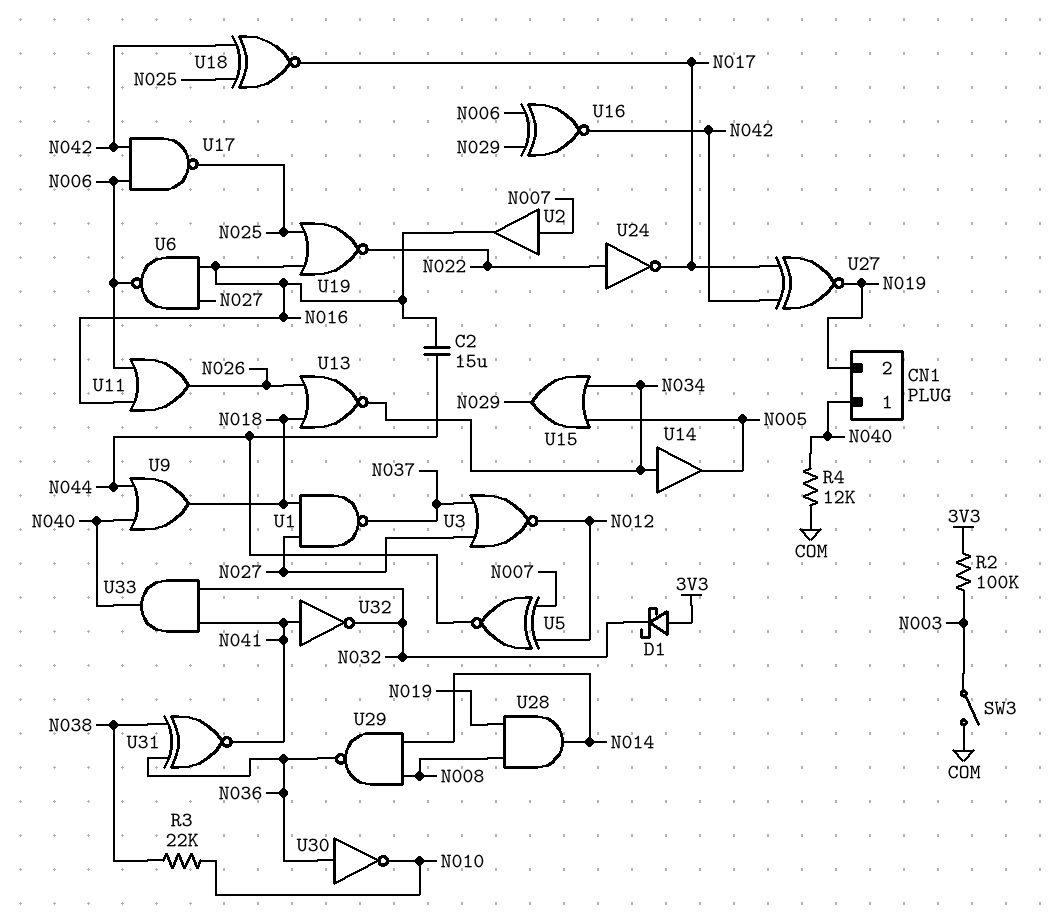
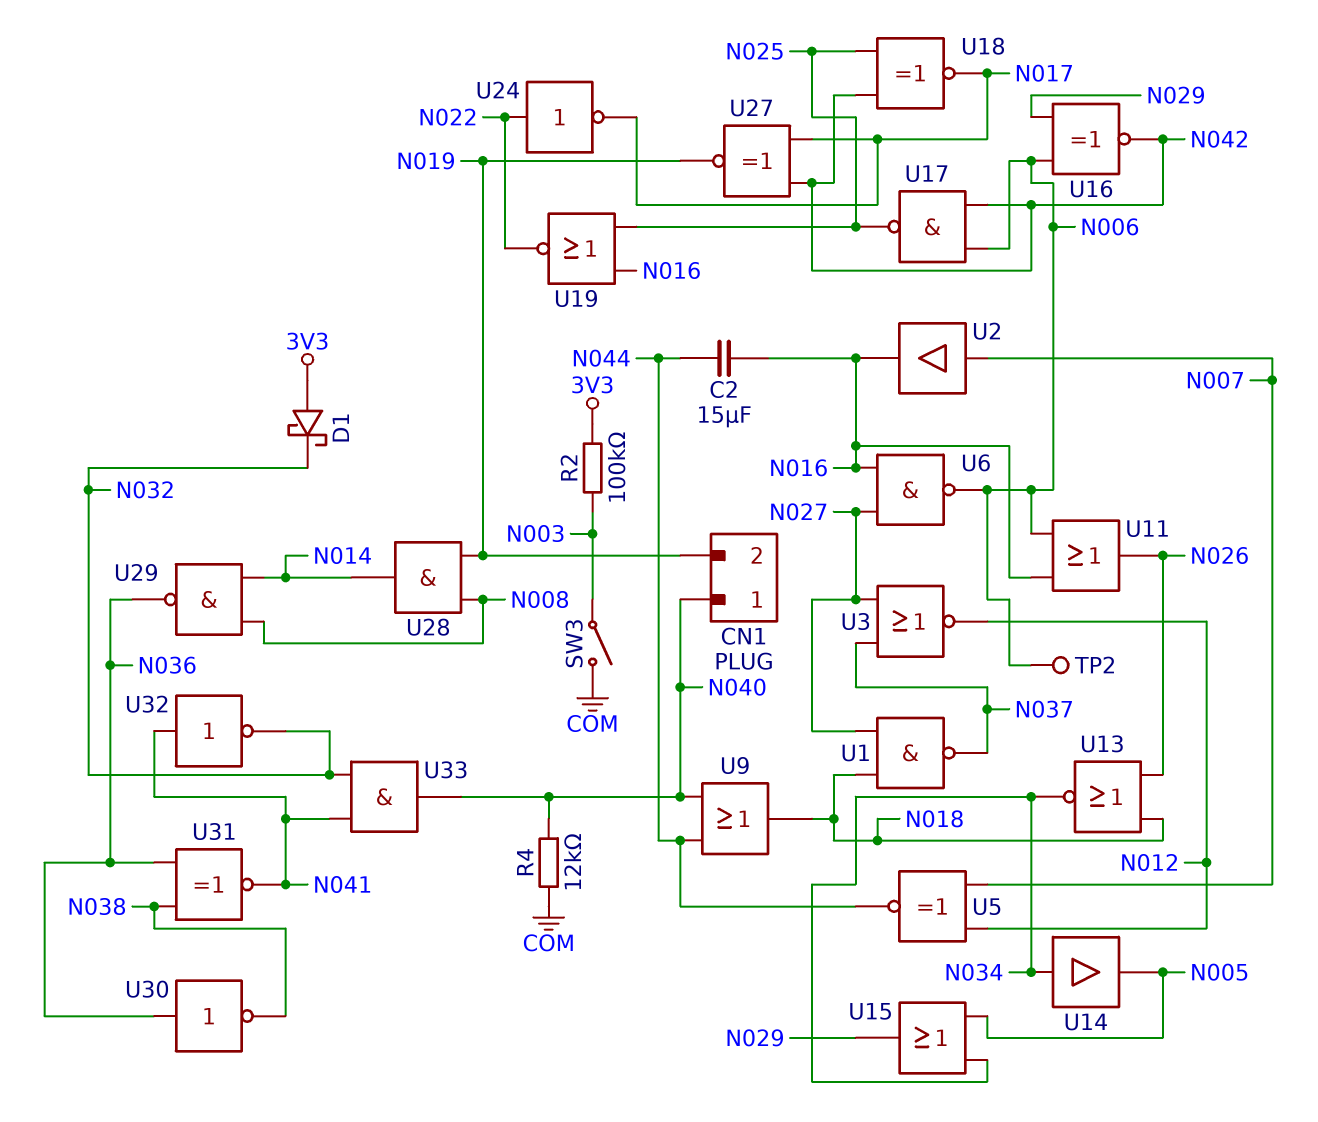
R3: 22k (N010, N038) -> none
TP2: none -> test point (N006)
U30: NOT (in N036, out N010) -> NOT (in N036, out N038)

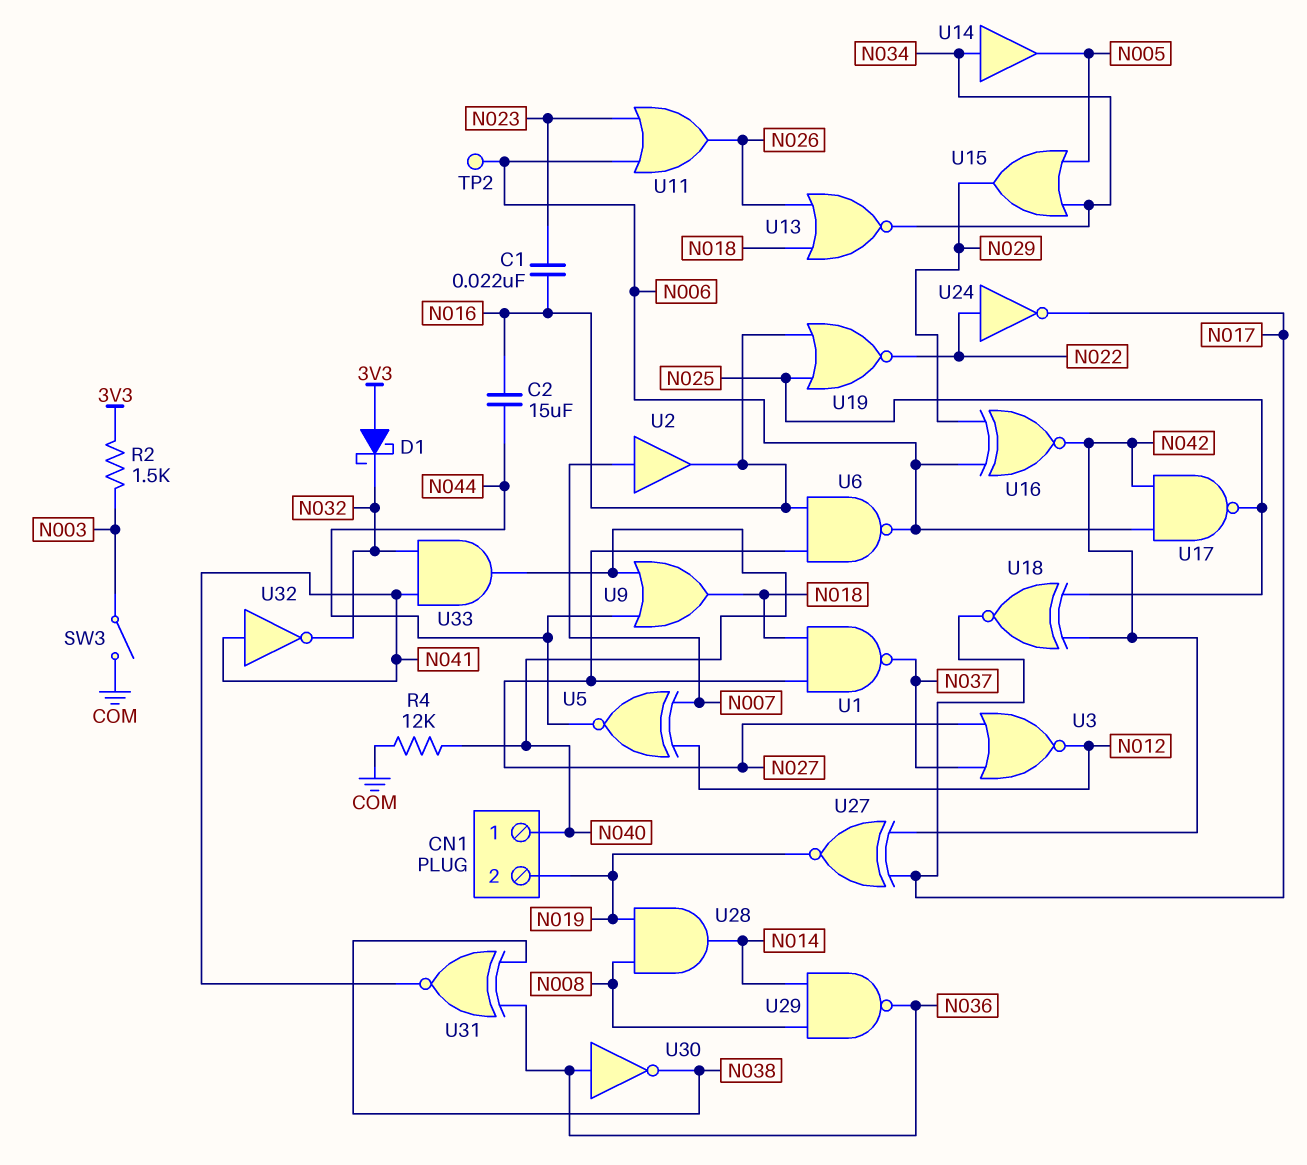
C1: none -> 22nF (N016, N023)
R2: 100k (3V3, N003) -> 1.5k (3V3, N003)
U11: OR (in N006, in N016, out N026) -> OR (in N006, in N023, out N026)

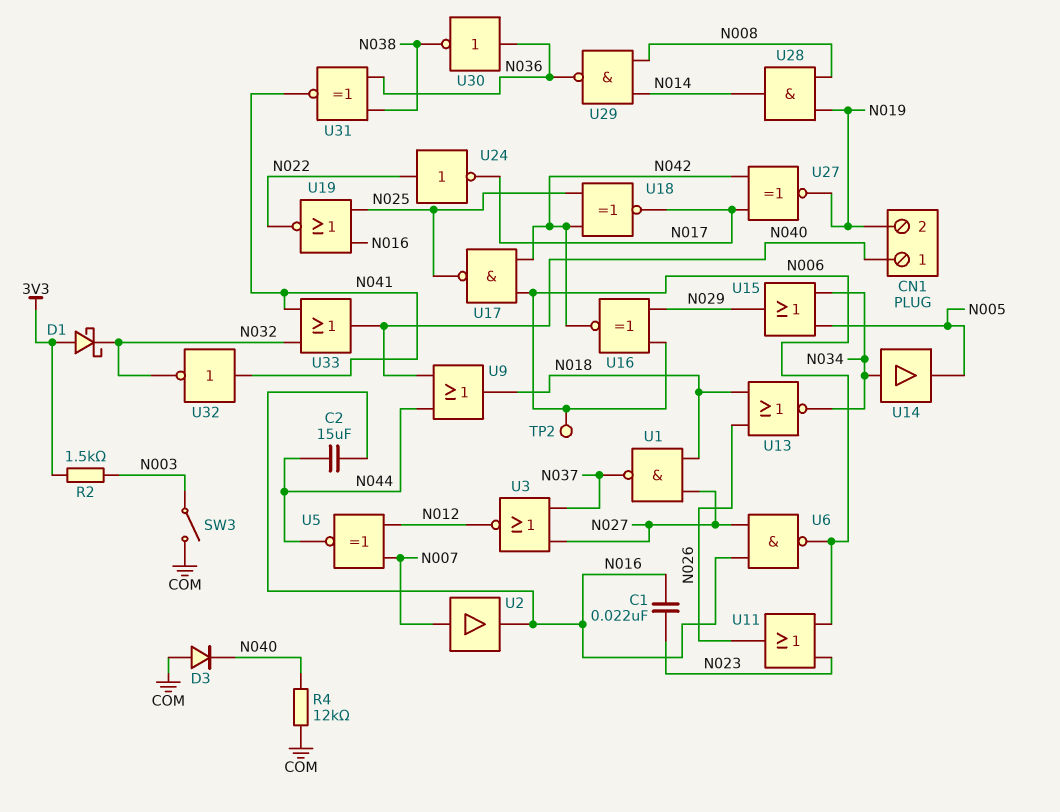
D3: none -> diode (A COM, K N040)
U33: AND (in N032, in N041, out N040) -> OR (in N032, in N041, out N040)

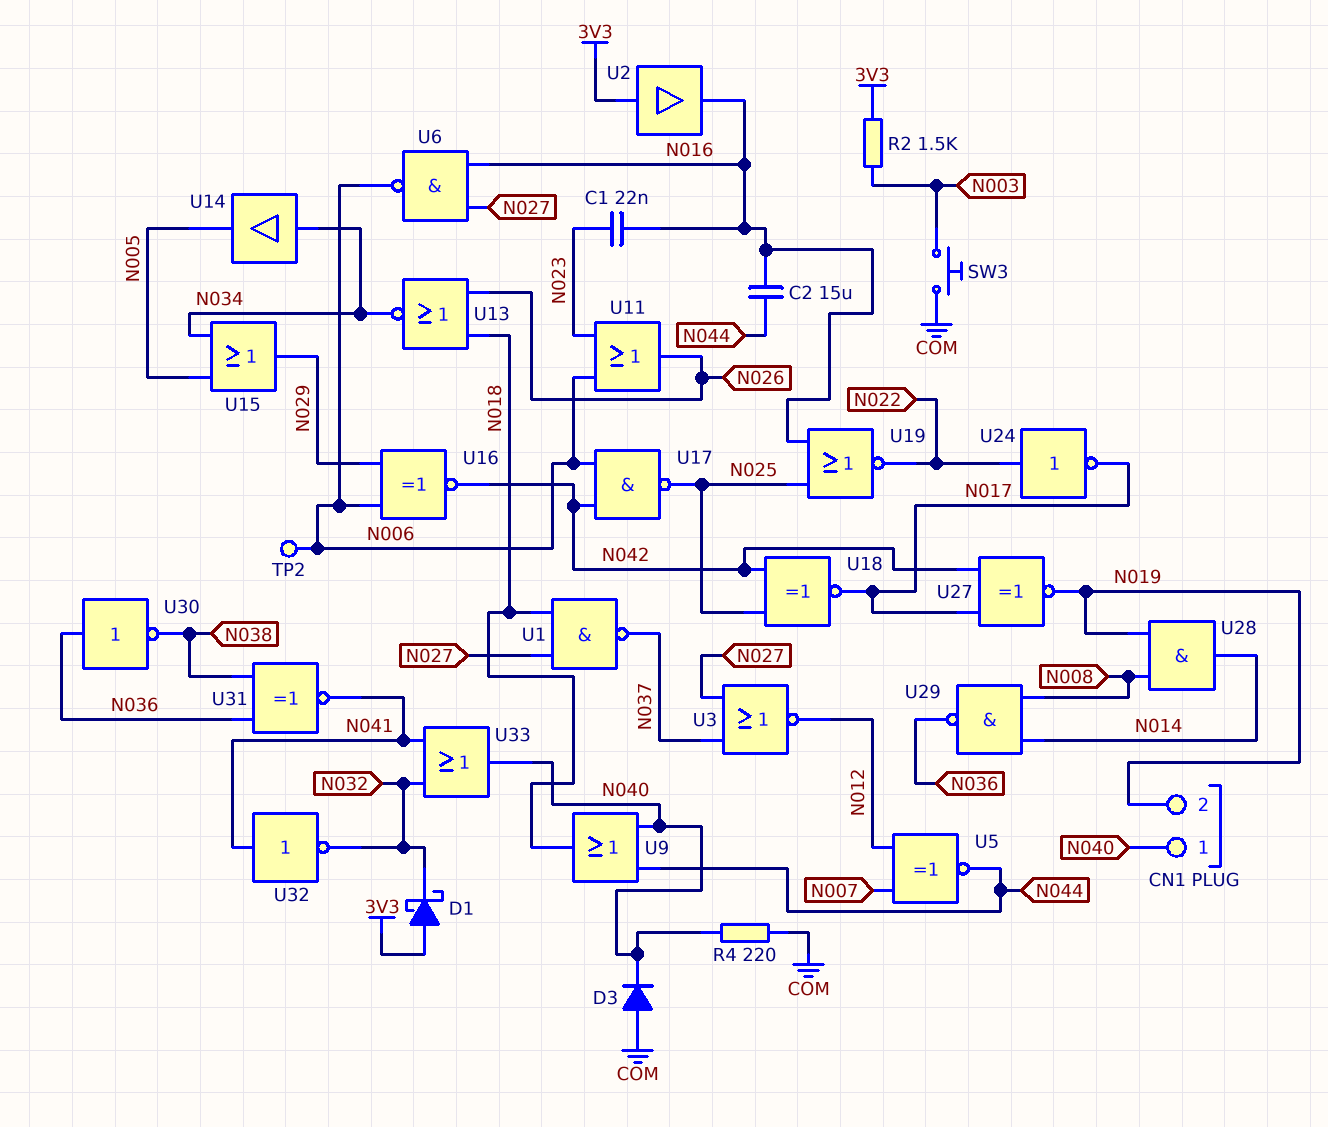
R4: 12k (COM, N040) -> 220 (COM, N040)
SW3: switch (COM, N003) -> button (COM, N003)
U2: buffer (in N007, out N016) -> buffer (in 3V3, out N016)

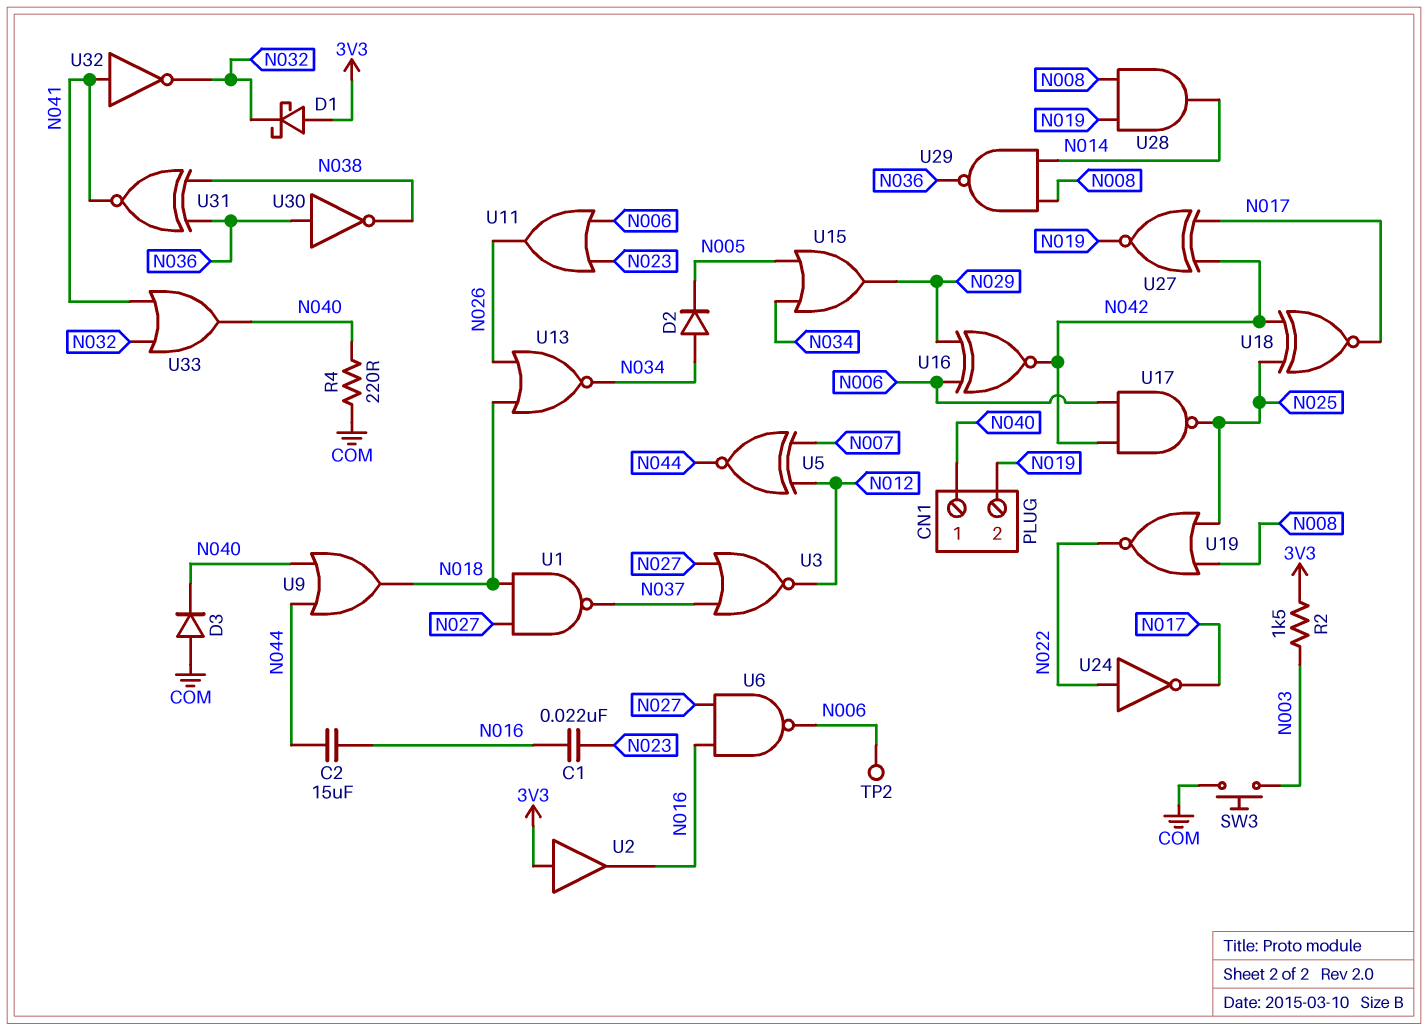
D2: none -> diode (A N034, K N005)
U14: buffer (in N034, out N005) -> none
U19: NOR (in N016, in N025, out N022) -> NOR (in N008, in N025, out N022)

